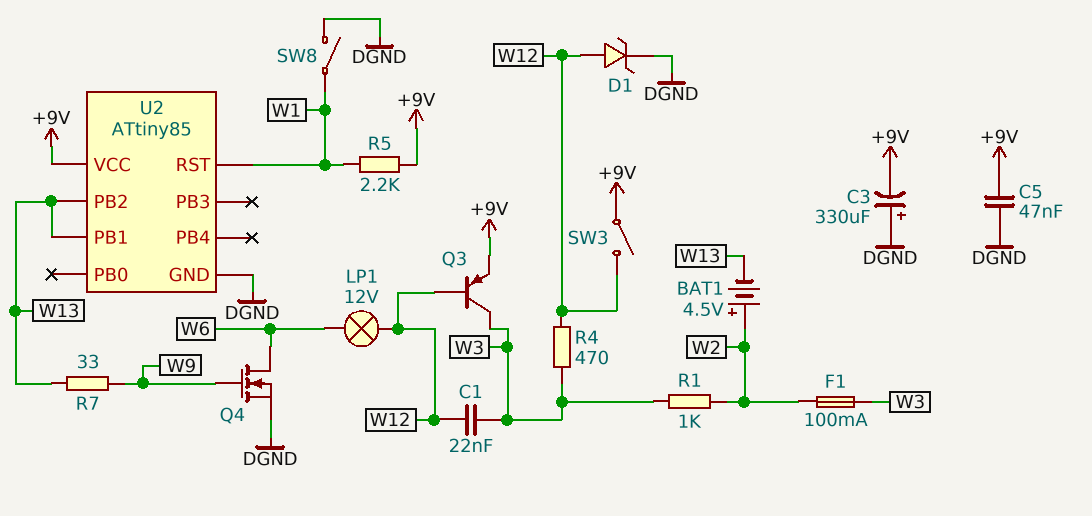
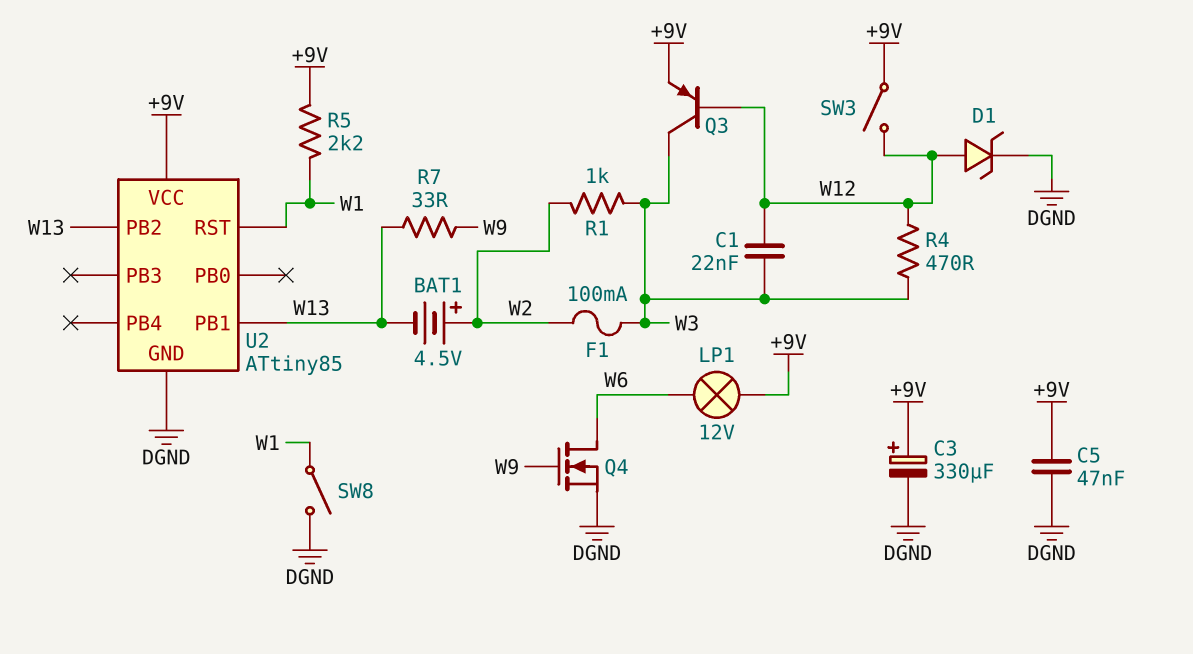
C3: 330uF (plus DGND, minus +9V) -> 330uF (plus +9V, minus DGND)
LP1: lamp 12V (W6, W12) -> lamp 12V (+9V, W6)

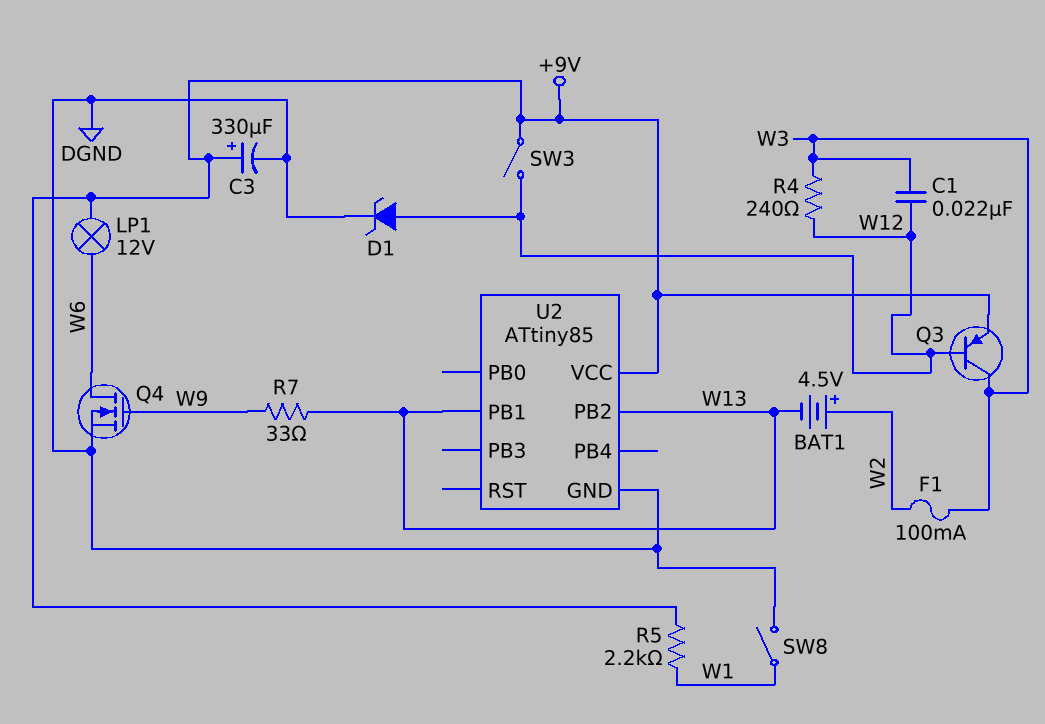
C5: 47nF (+9V, DGND) -> none
R1: 1k (W2, W3) -> none
R4: 470 (W3, W12) -> 240 (W3, W12)
U2 pin RST: W1 -> none

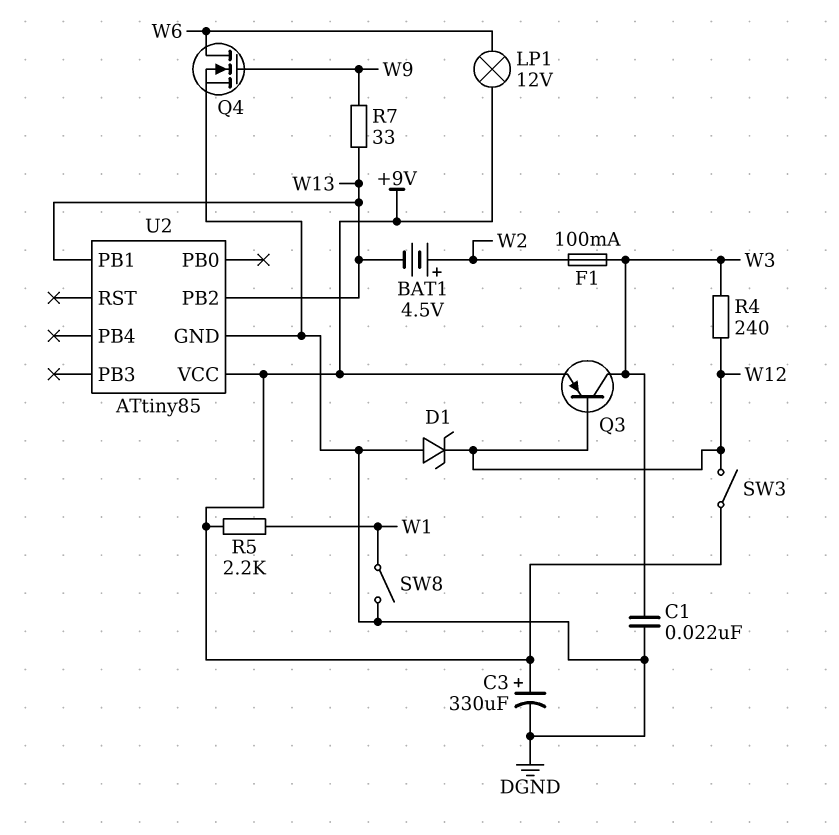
C1: 22nF (W3, W12) -> 22nF (DGND, W3)
D1: zener (A W12, K DGND) -> zener (A DGND, K W12)

